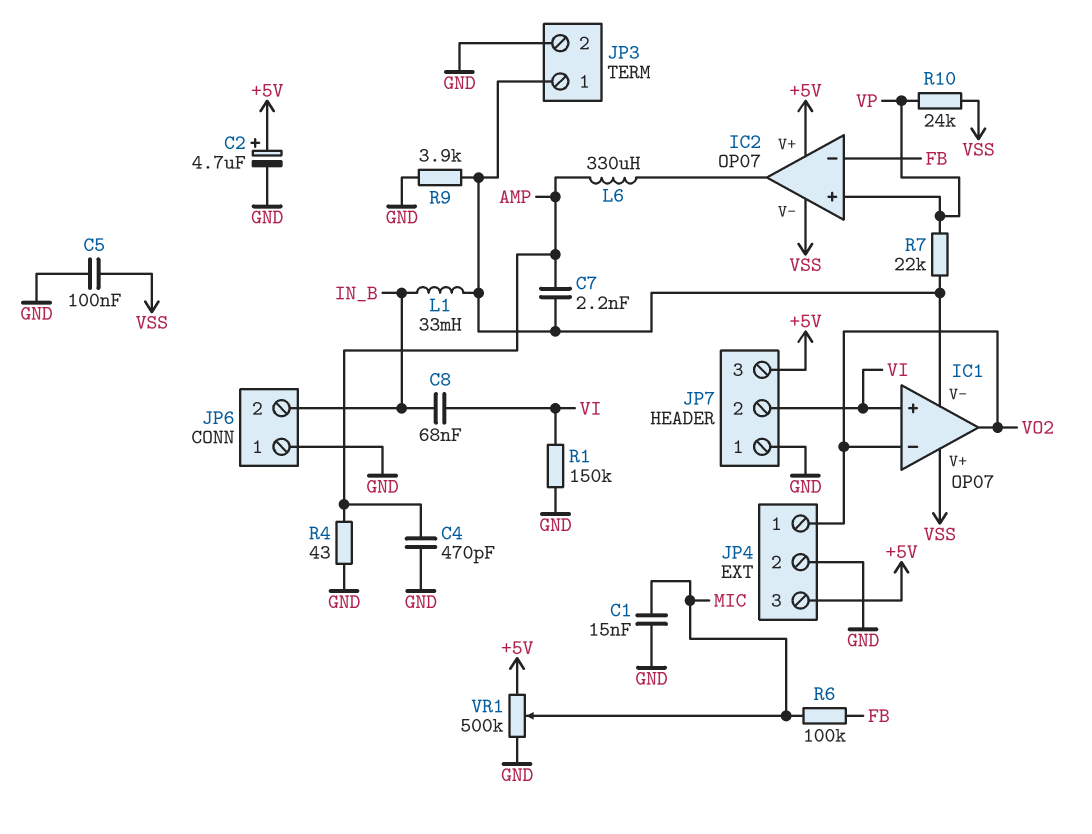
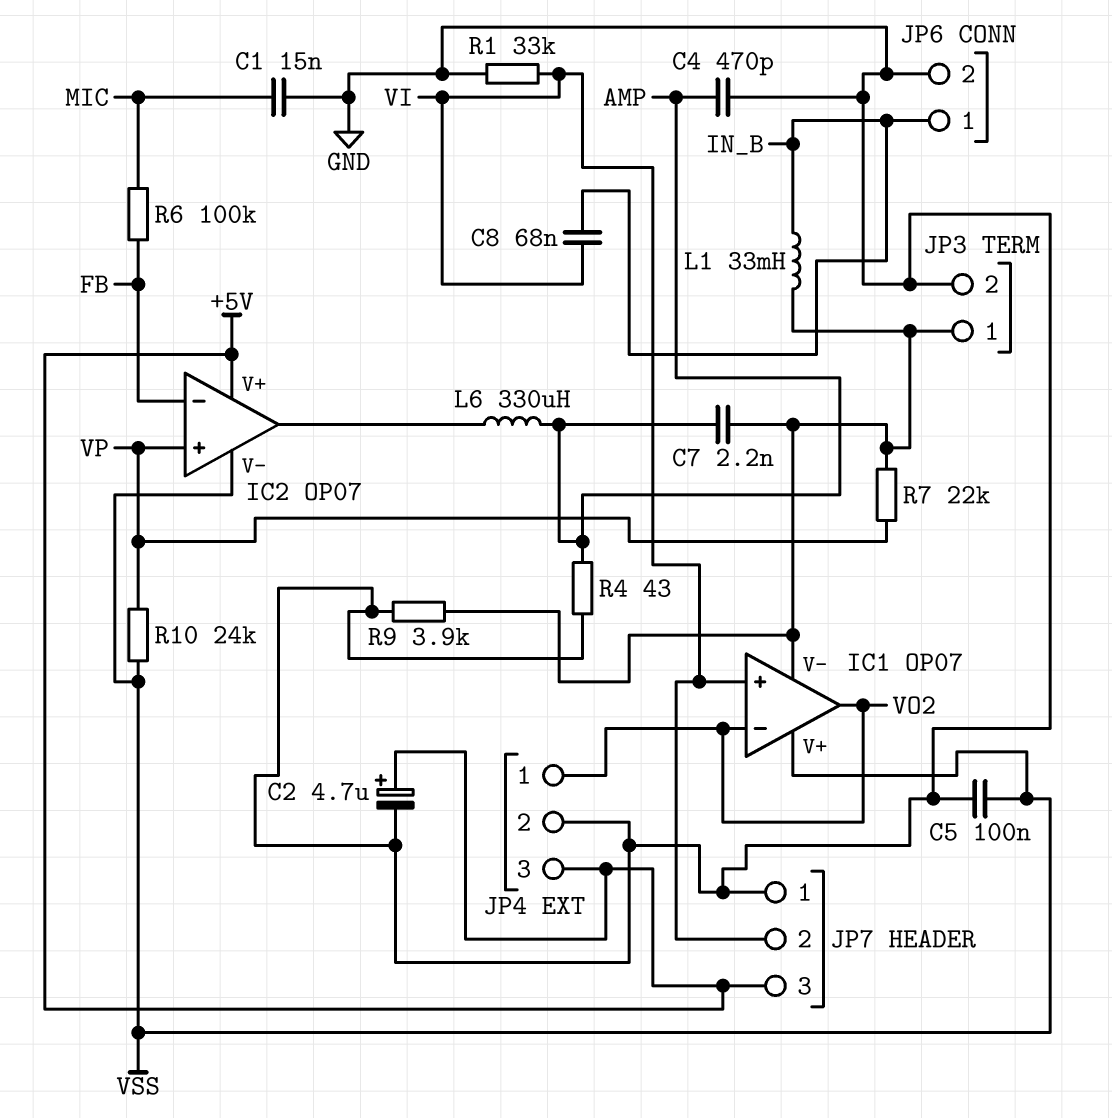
JP6 pin 1: GND -> IN_B
JP6 pin 2: IN_B -> GND
R1: 150k (GND, VI) -> 33k (GND, VI)
VR1: 500k (+5V, GND, wiper MIC) -> none

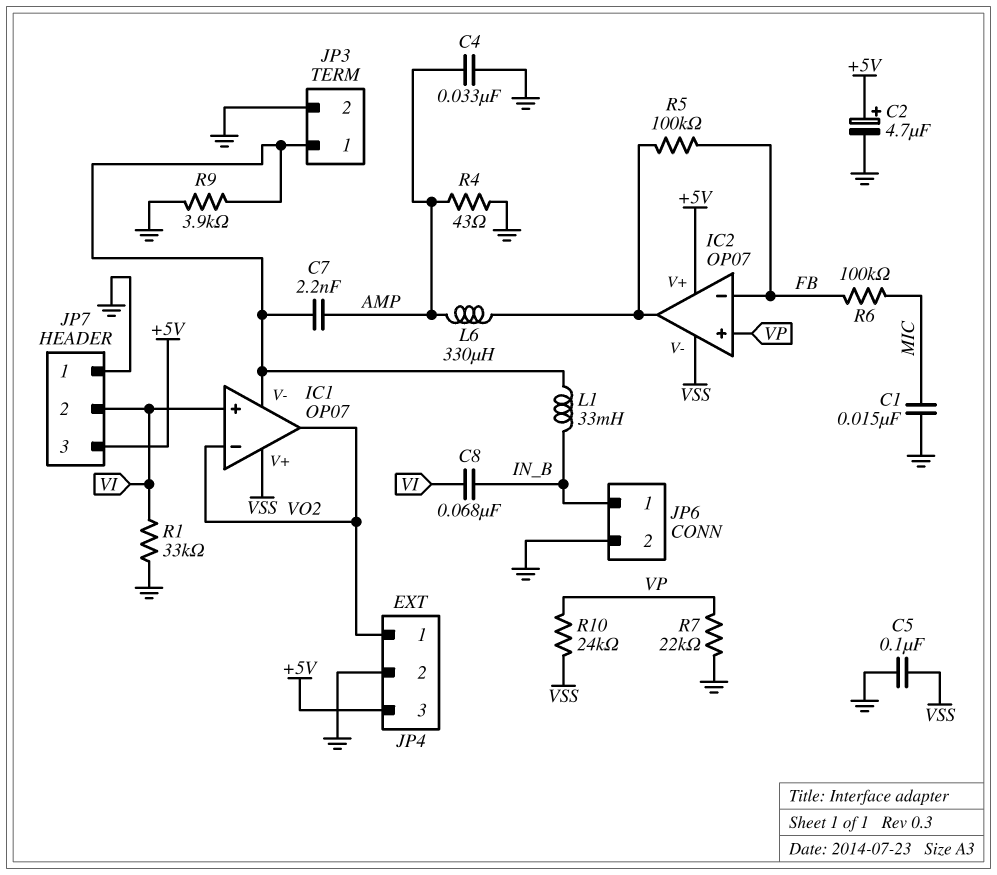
C4: 470pF (AMP, GND) -> 33nF (AMP, GND)
R5: none -> 100k (FB, IC2/out)
R7: 22k (IC1/V-, VP) -> 22k (GND, VP)

